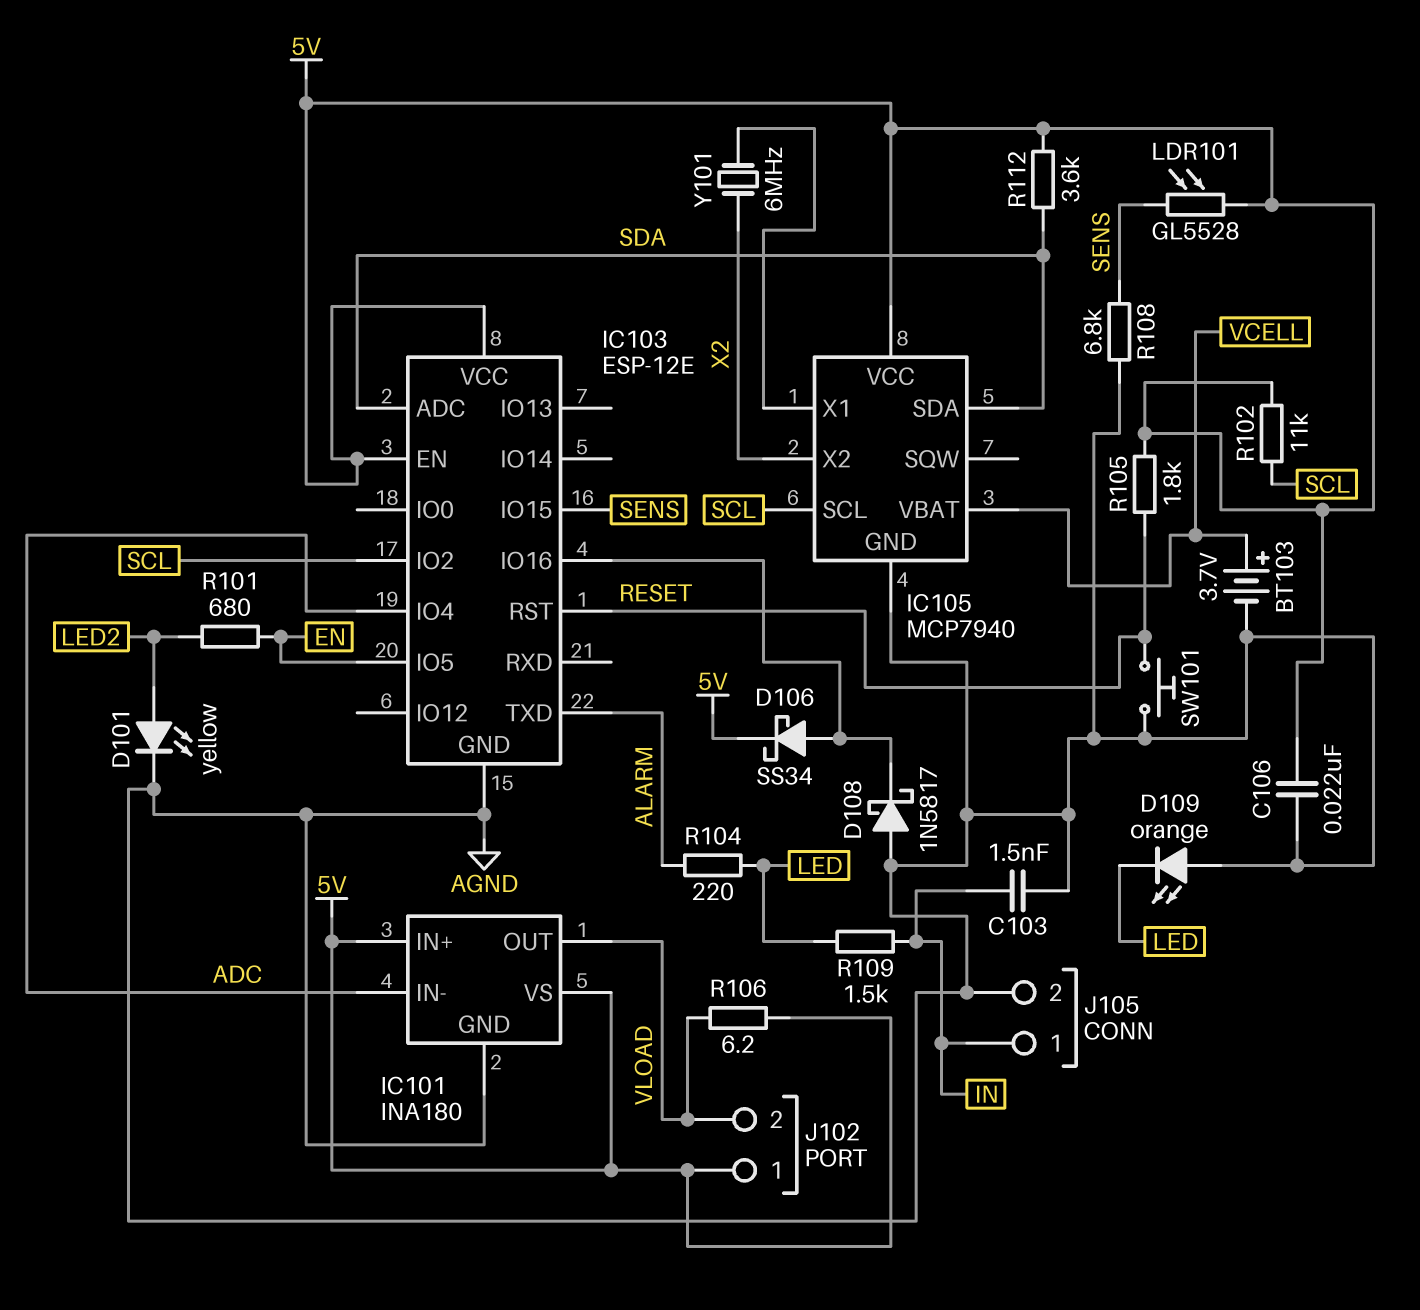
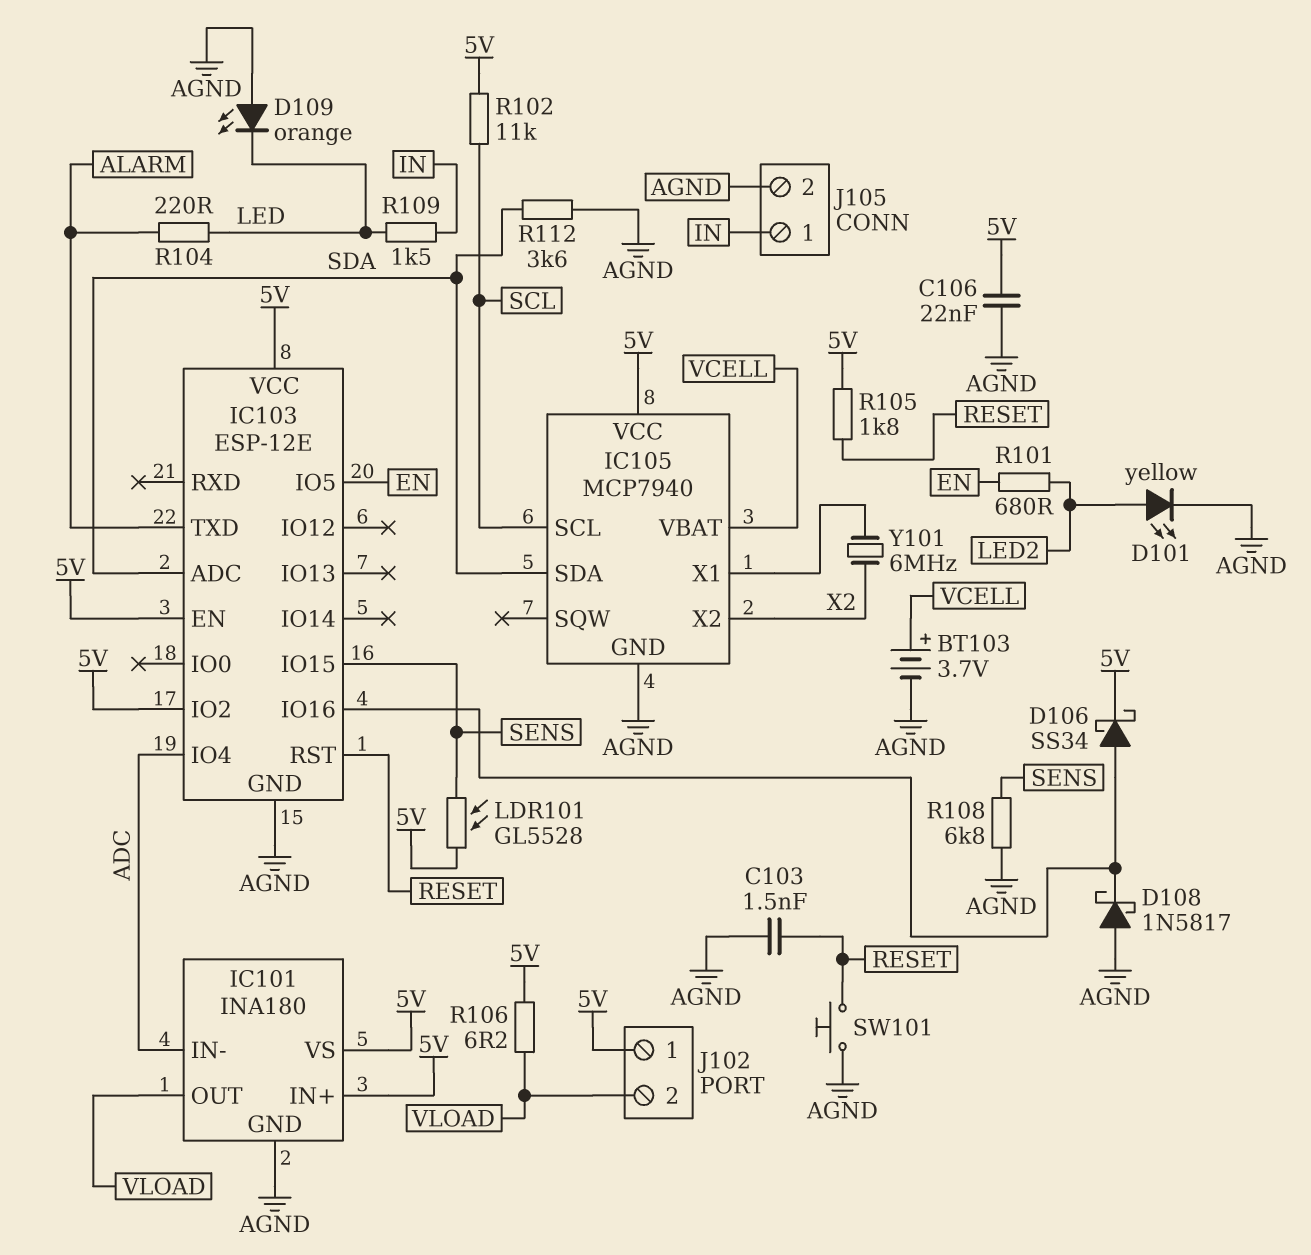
C103: 1.5nF (AGND, IN) -> 1.5nF (AGND, RESET)
IC103 pin IO2: SCL -> 5V
R112: 3.6k (5V, SDA) -> 3.6k (AGND, SDA)

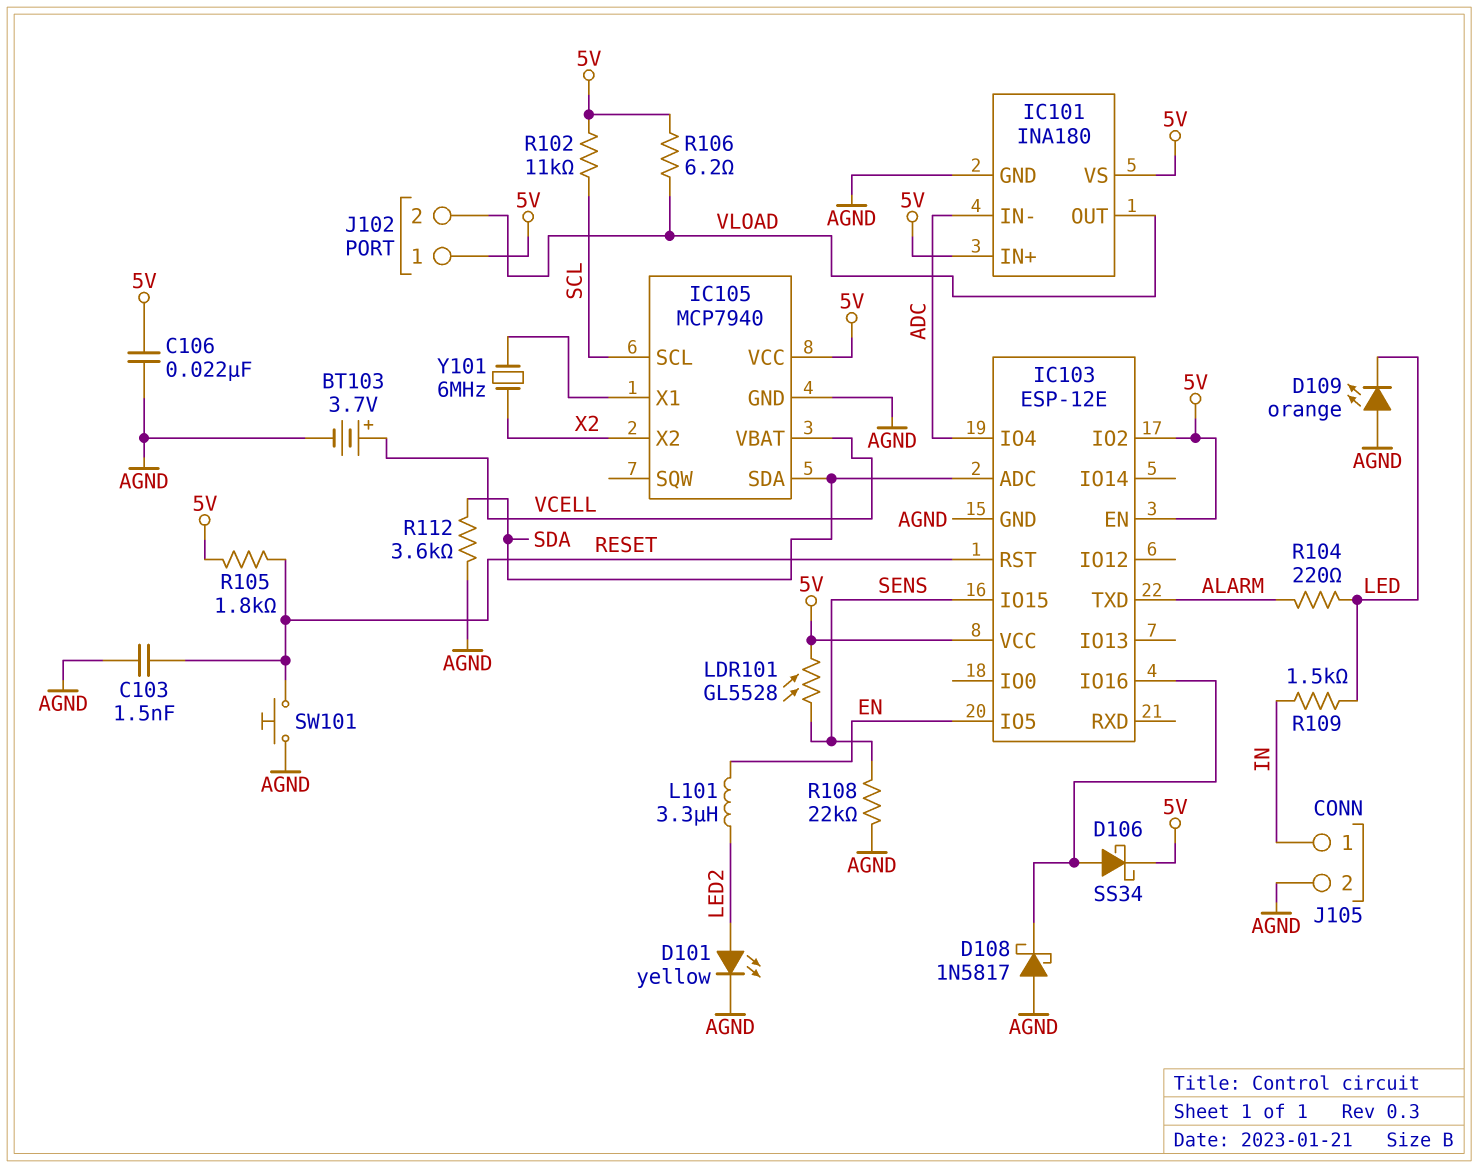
L101: none -> 3.3uH (EN, LED2)
R101: 680 (EN, LED2) -> none
R108: 6.8k (AGND, SENS) -> 22k (AGND, SENS)

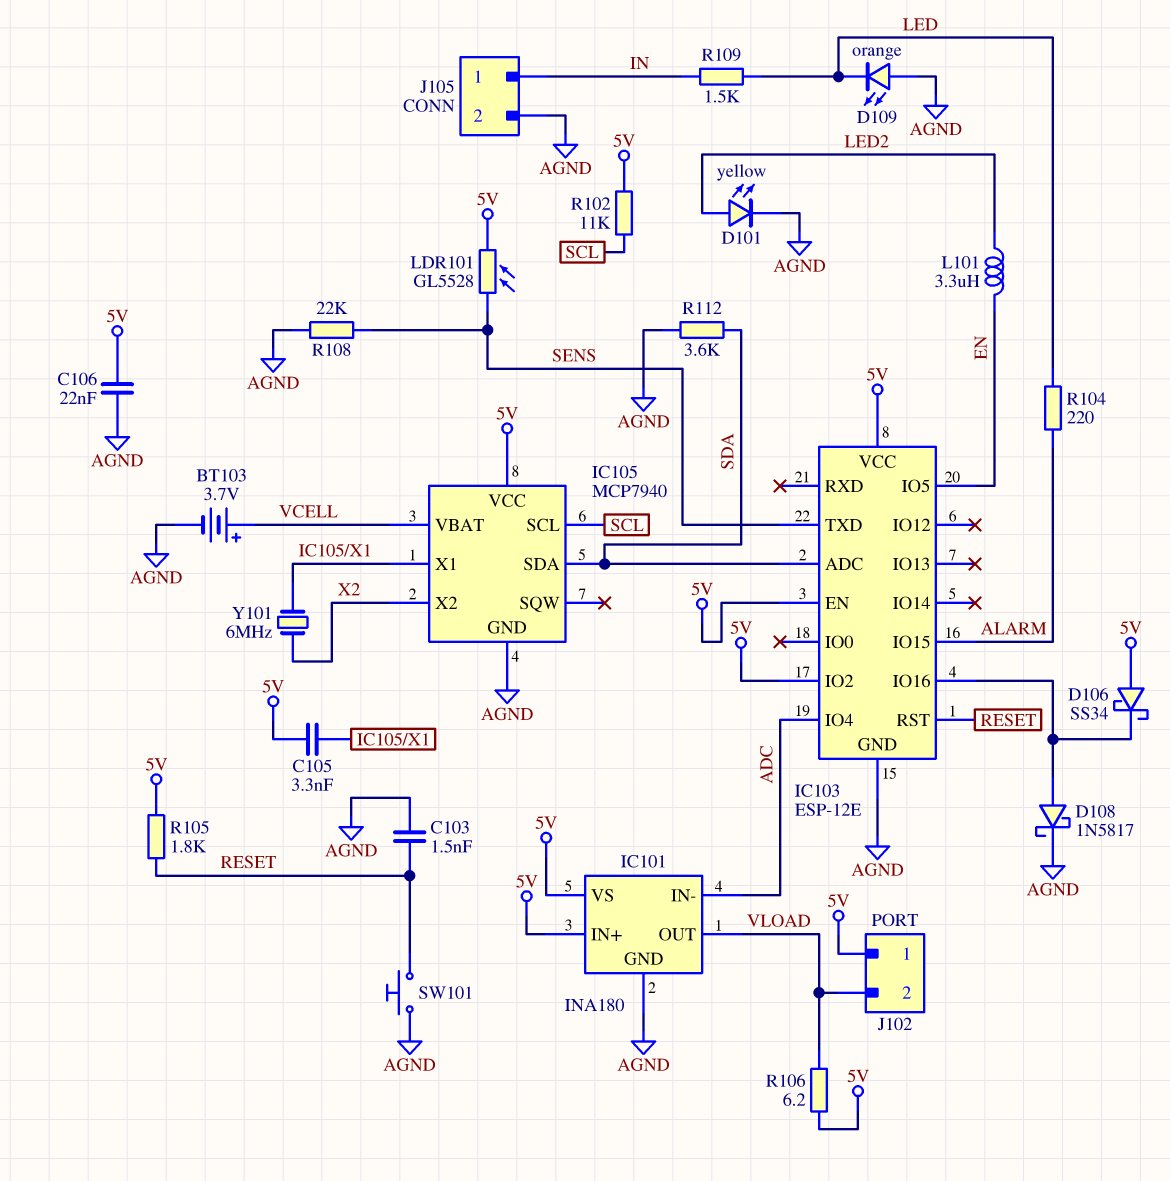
C105: none -> 3.3nF (5V, IC105/X1)
D106: schottky SS34 (A IC103/IO16, K 5V) -> schottky SS34 (A 5V, K IC103/IO16)
D108: schottky 1N5817 (A AGND, K IC103/IO16) -> schottky 1N5817 (A IC103/IO16, K AGND)
IC103 pin IO15: SENS -> ALARM
IC103 pin TXD: ALARM -> SENS

